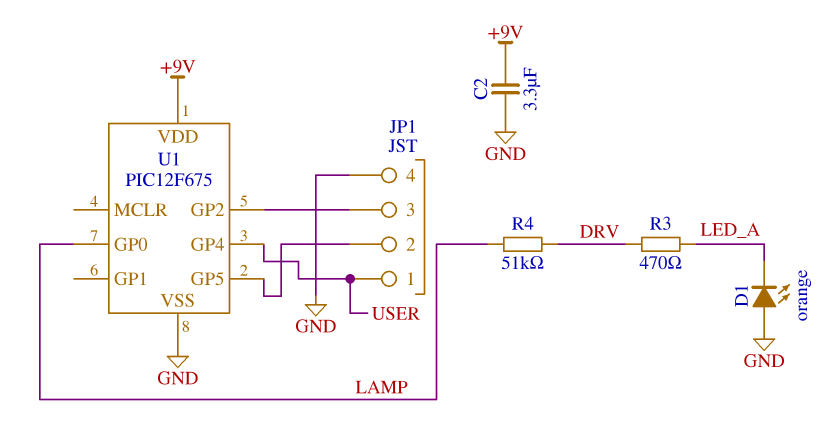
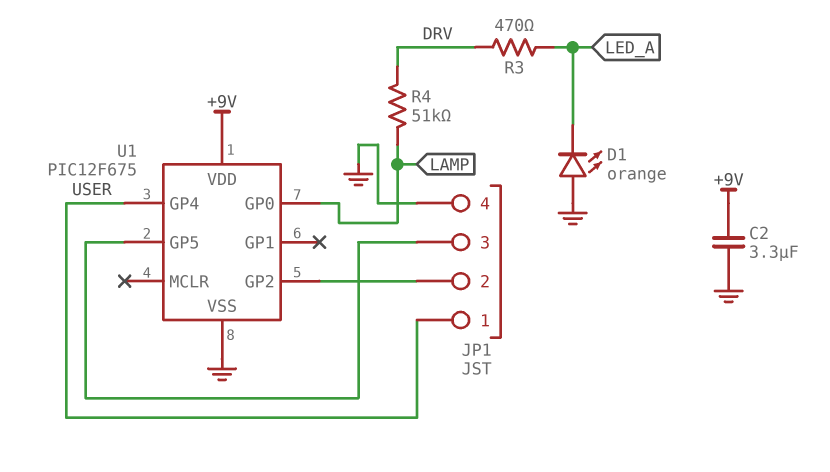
U1 pin GP2: JP1/3 -> JP1/2
U1 pin GP5: JP1/2 -> JP1/3

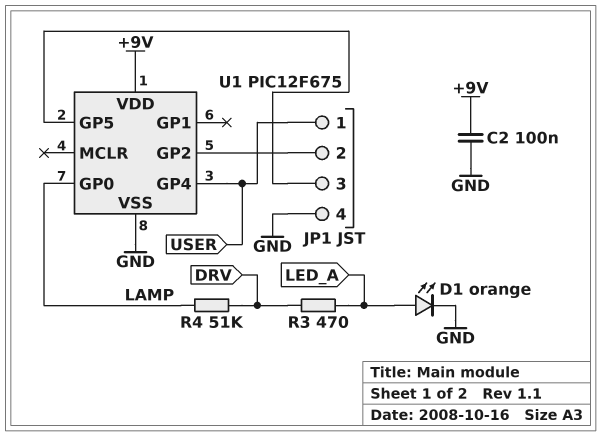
C2: 3.3uF (+9V, GND) -> 100nF (+9V, GND)
D1: LED orange (A GND, K LED_A) -> LED orange (A LED_A, K GND)

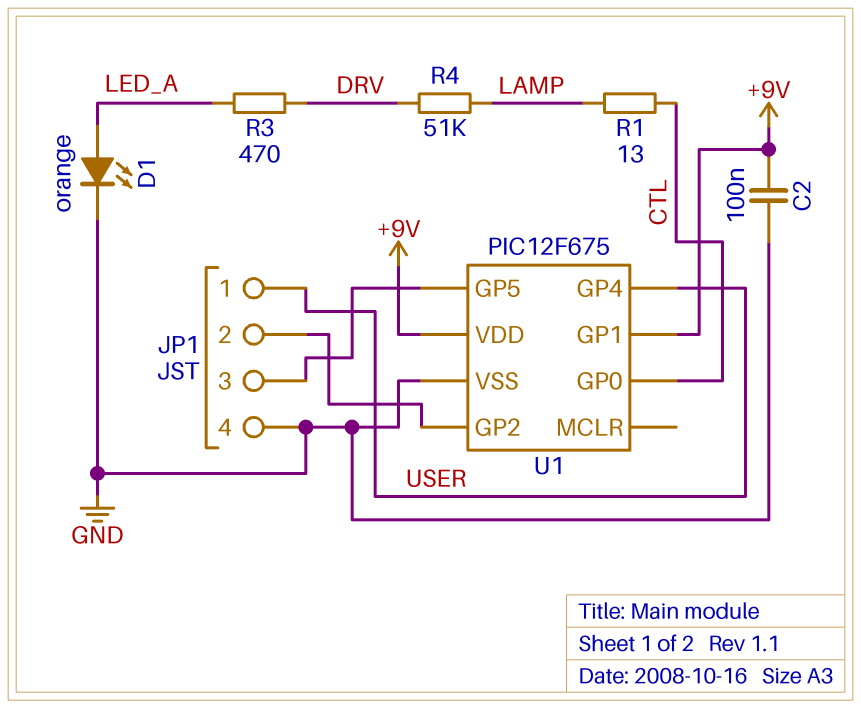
R1: none -> 13 (CTL, LAMP)
U1 pin GP0: LAMP -> CTL
U1 pin GP1: none -> +9V

